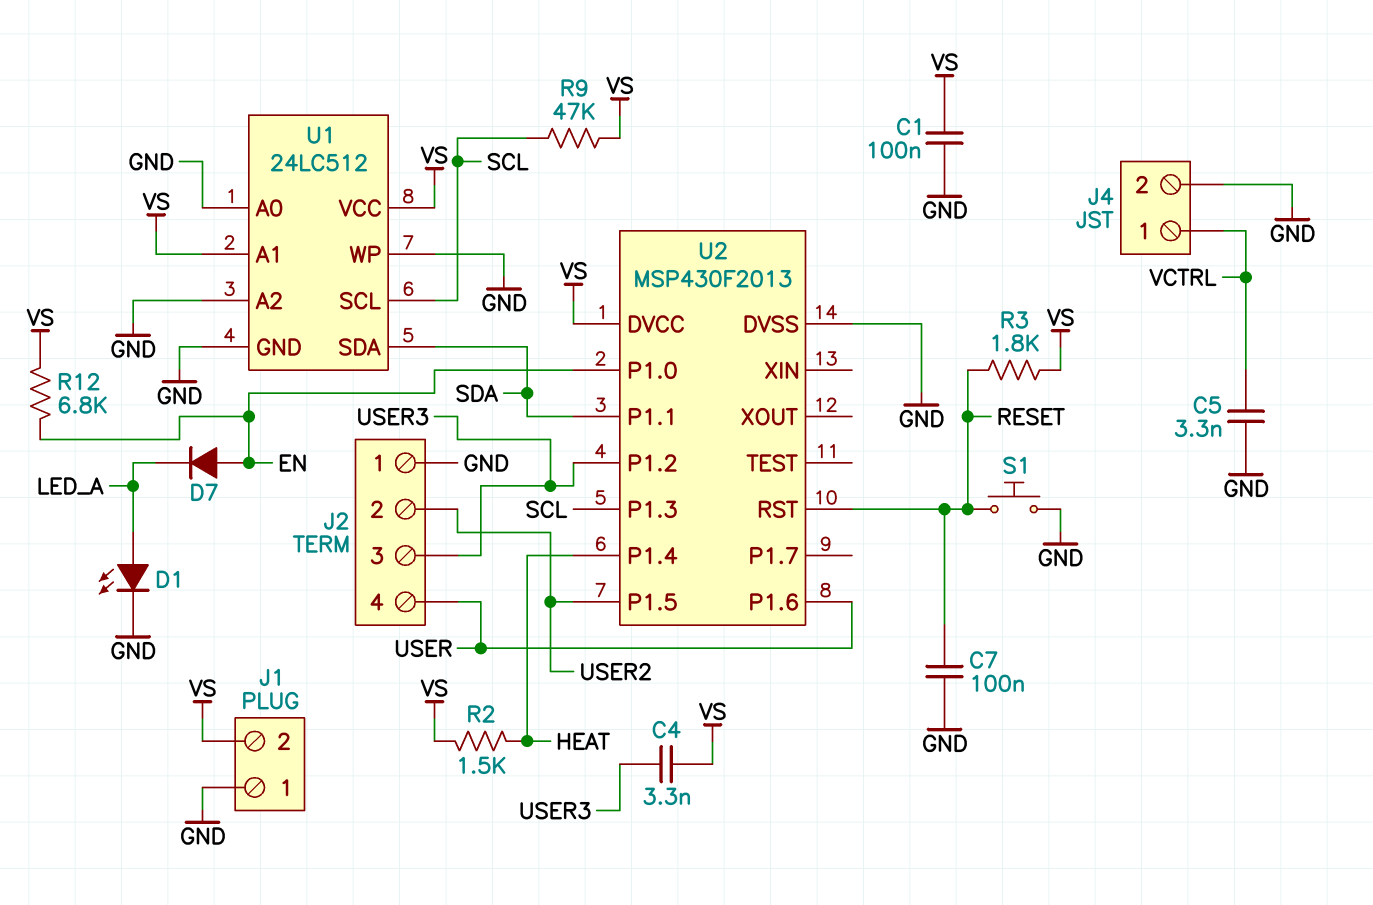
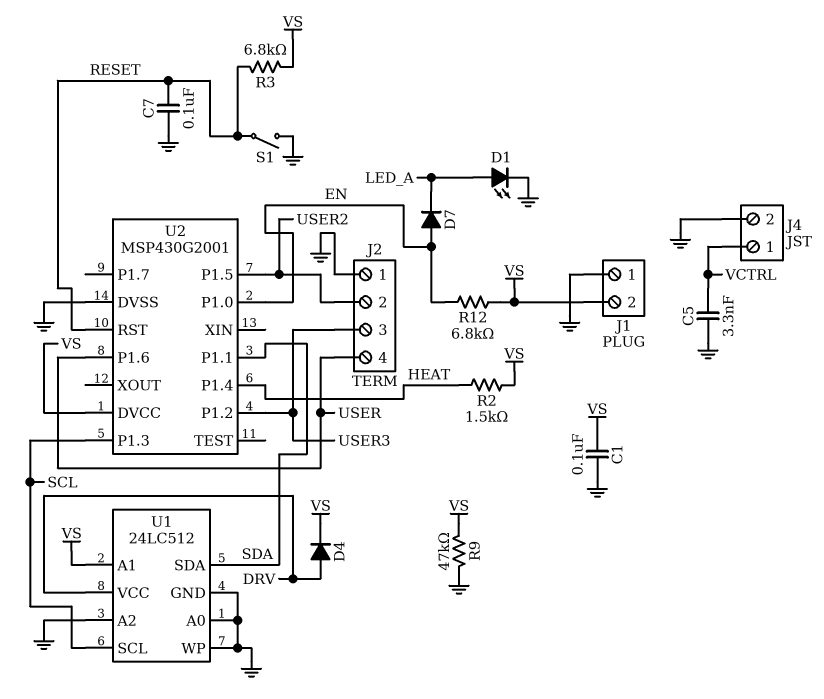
C4: 3.3nF (USER3, VS) -> none
D4: none -> diode (A DRV, K VS)
R3: 1.8k (RESET, VS) -> 6.8k (RESET, VS)
R9: 47k (SCL, VS) -> 47k (GND, VS)
S1: button (GND, RESET) -> switch (GND, RESET)
U1 pin VCC: VS -> DRV
U2: MSP430F2013 -> MSP430G2001

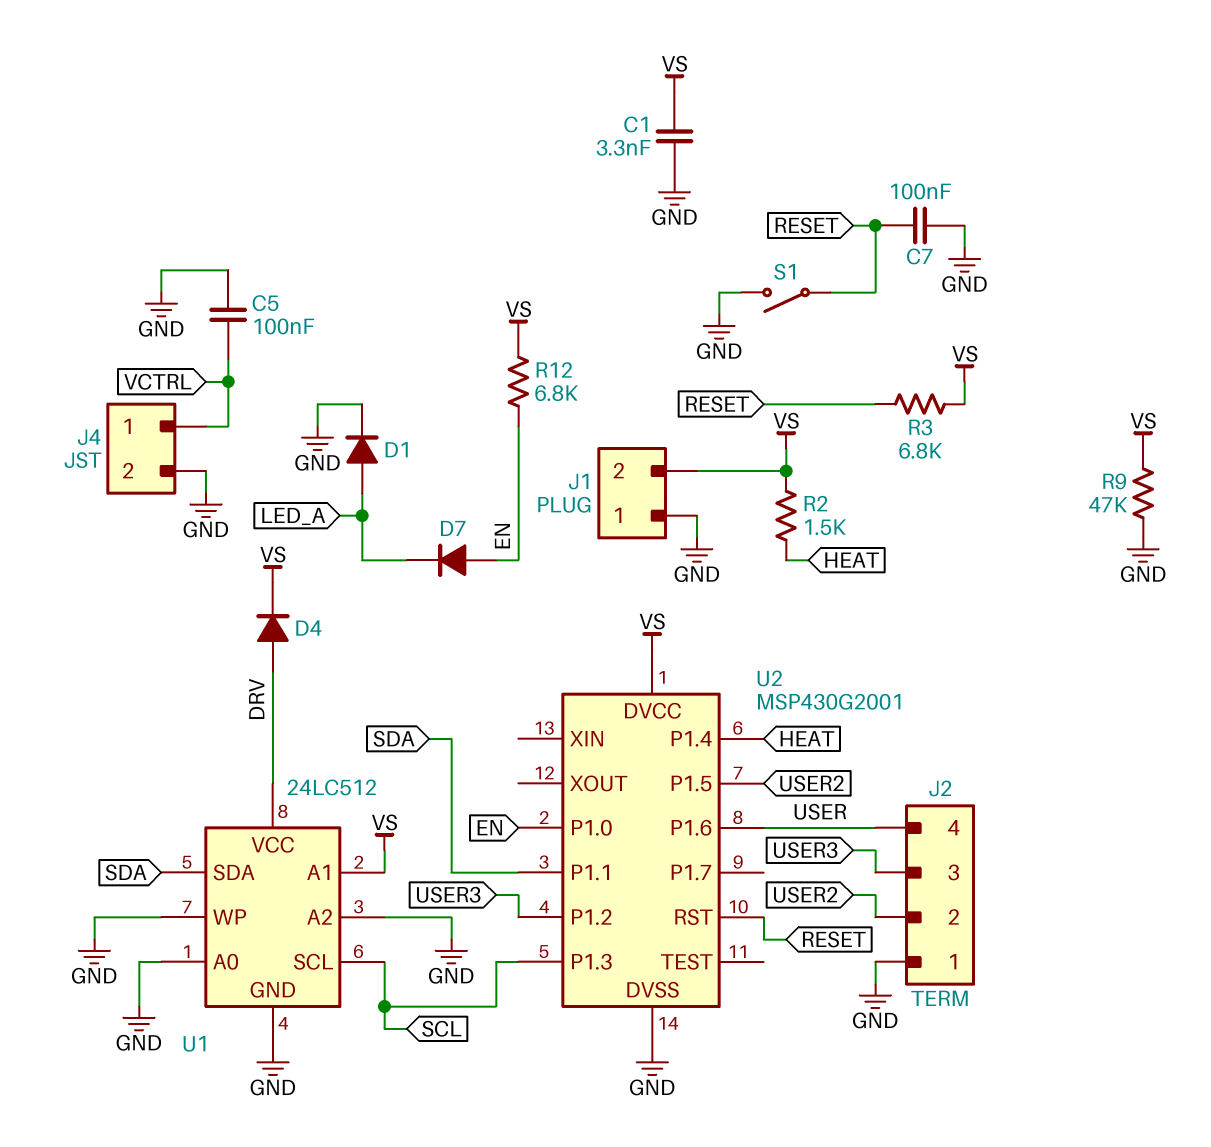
C1: 100nF (GND, VS) -> 3.3nF (GND, VS)
C5: 3.3nF (GND, VCTRL) -> 100nF (GND, VCTRL)
D1: LED (A LED_A, K GND) -> diode (A LED_A, K GND)

